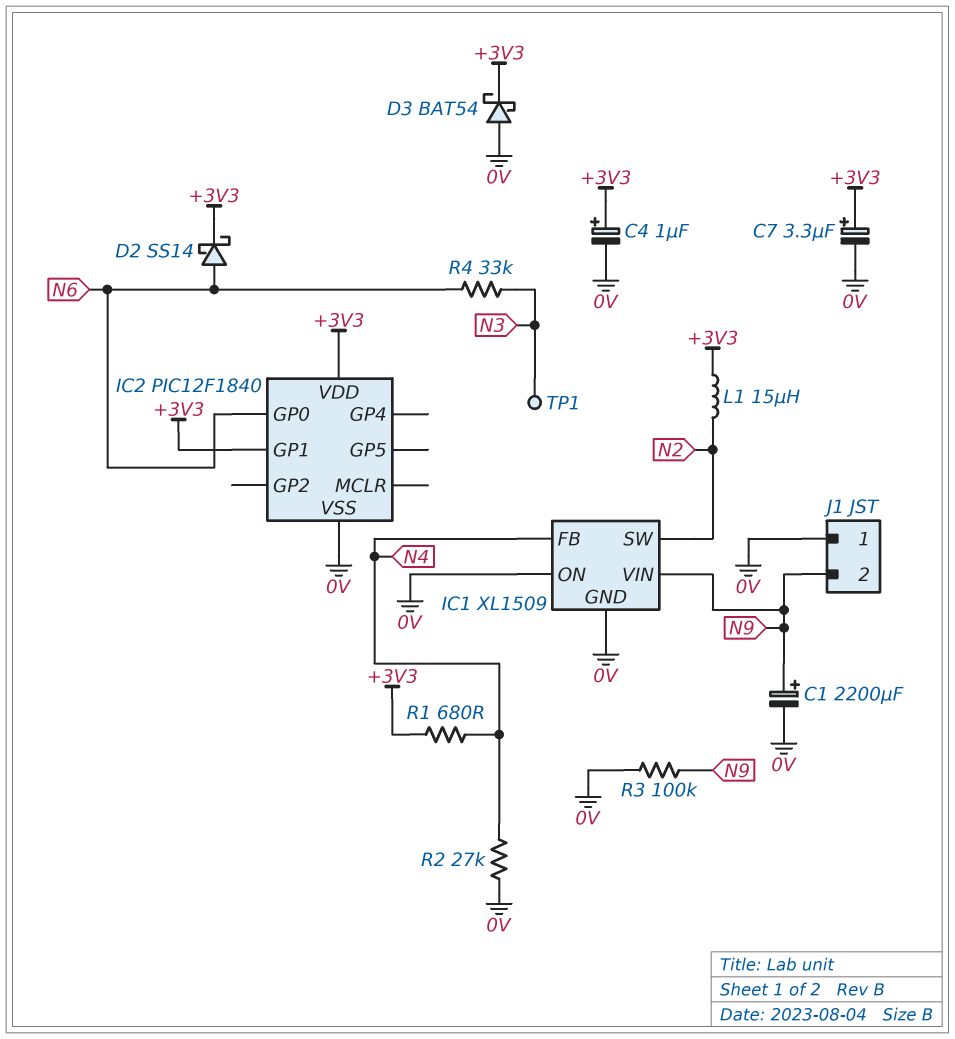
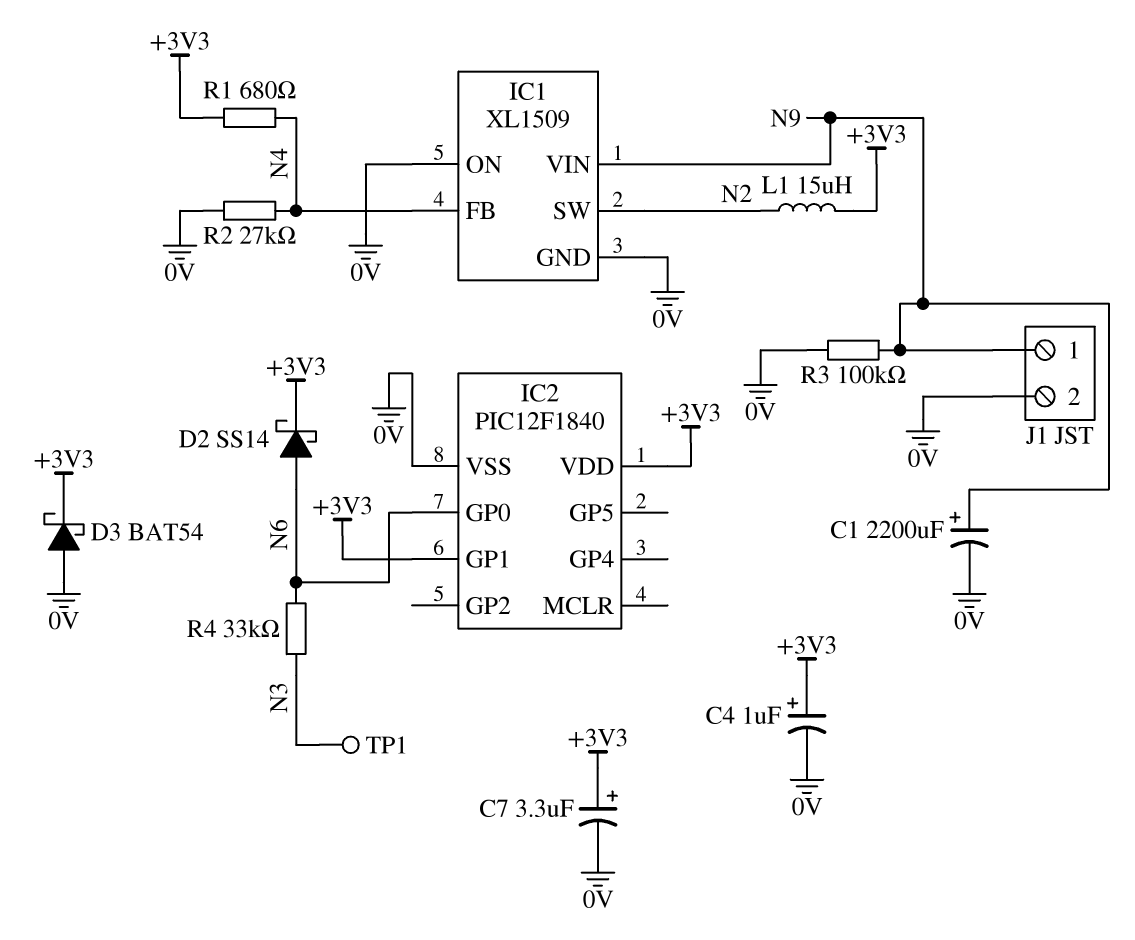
J1 pin 1: 0V -> N9
J1 pin 2: N9 -> 0V

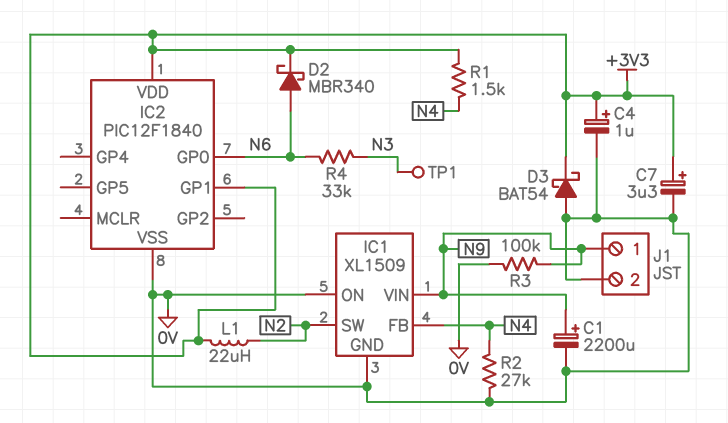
D2: schottky SS14 (A N6, K +3V3) -> schottky MBR340 (A N6, K +3V3)
L1: 15uH (+3V3, N2) -> 22uH (+3V3, N2)
R1: 680 (+3V3, N4) -> 1.5k (+3V3, N4)

